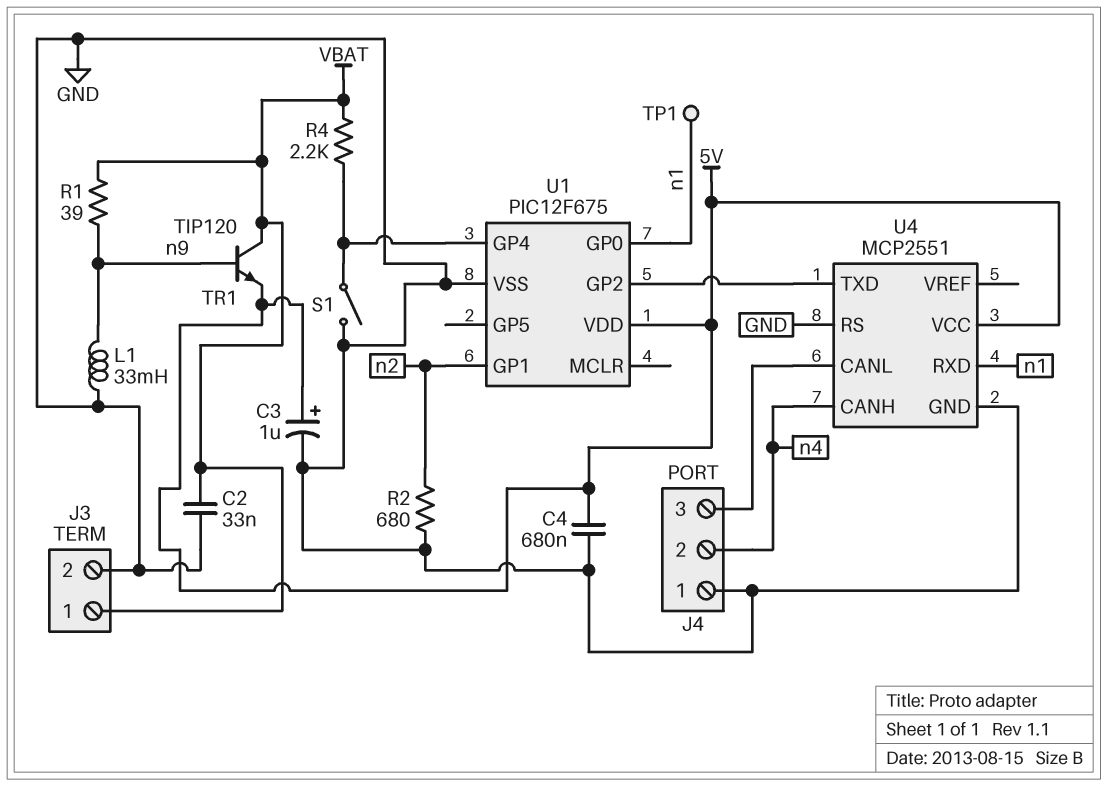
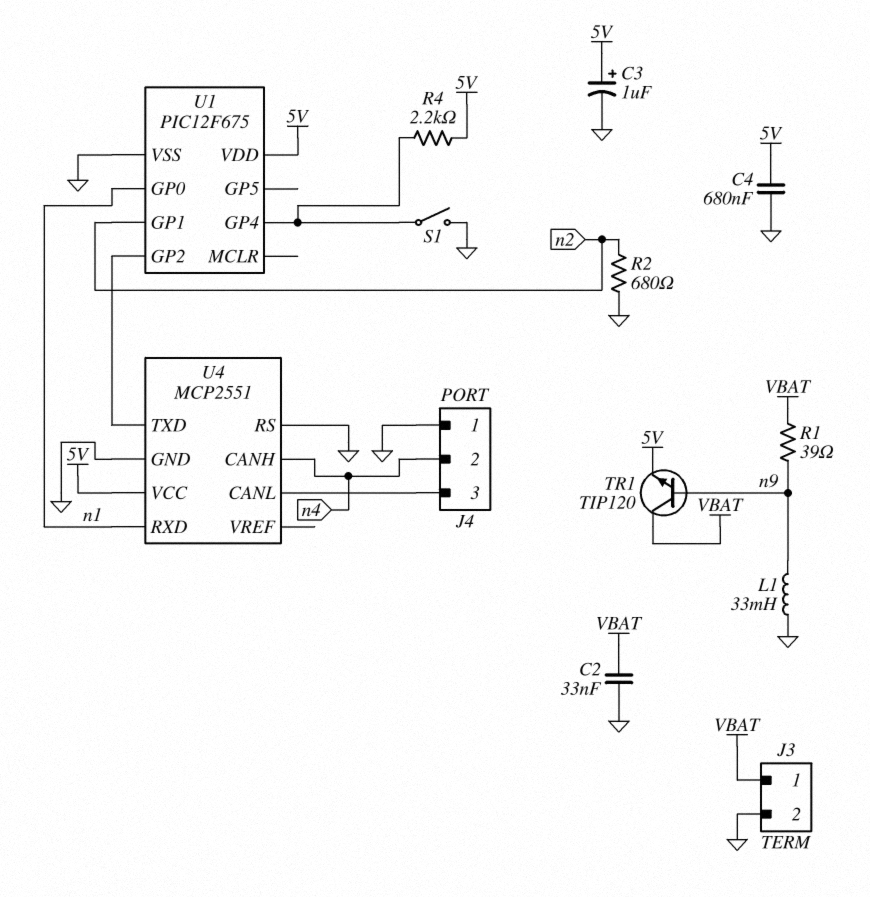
R4: 2.2k (U1/GP4, VBAT) -> 2.2k (5V, U1/GP4)
TP1: test point (n1) -> none

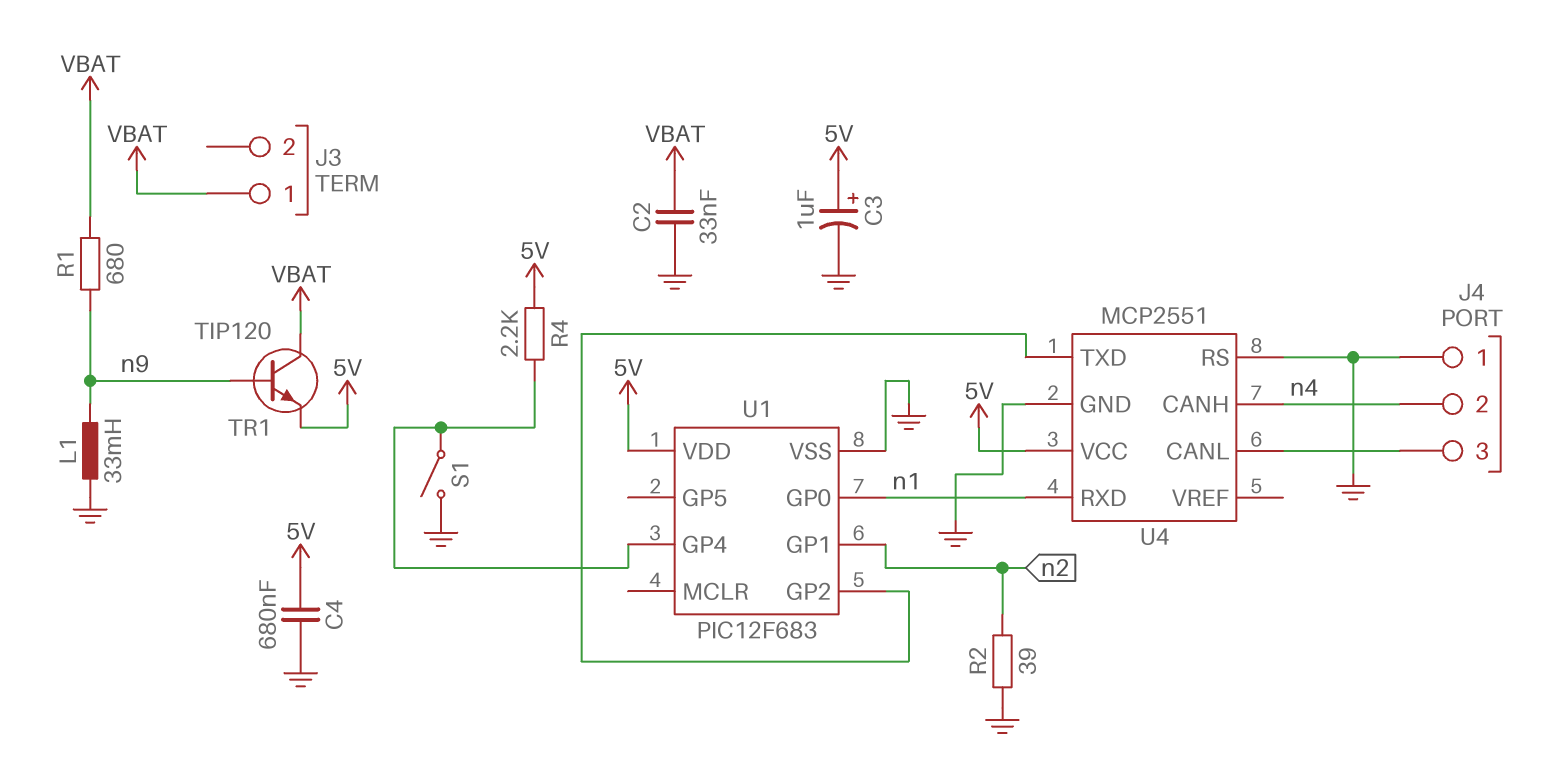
J3 pin 2: GND -> none
R1: 39 (VBAT, n9) -> 680 (VBAT, n9)
R2: 680 (GND, n2) -> 39 (GND, n2)
U1: PIC12F675 -> PIC12F683

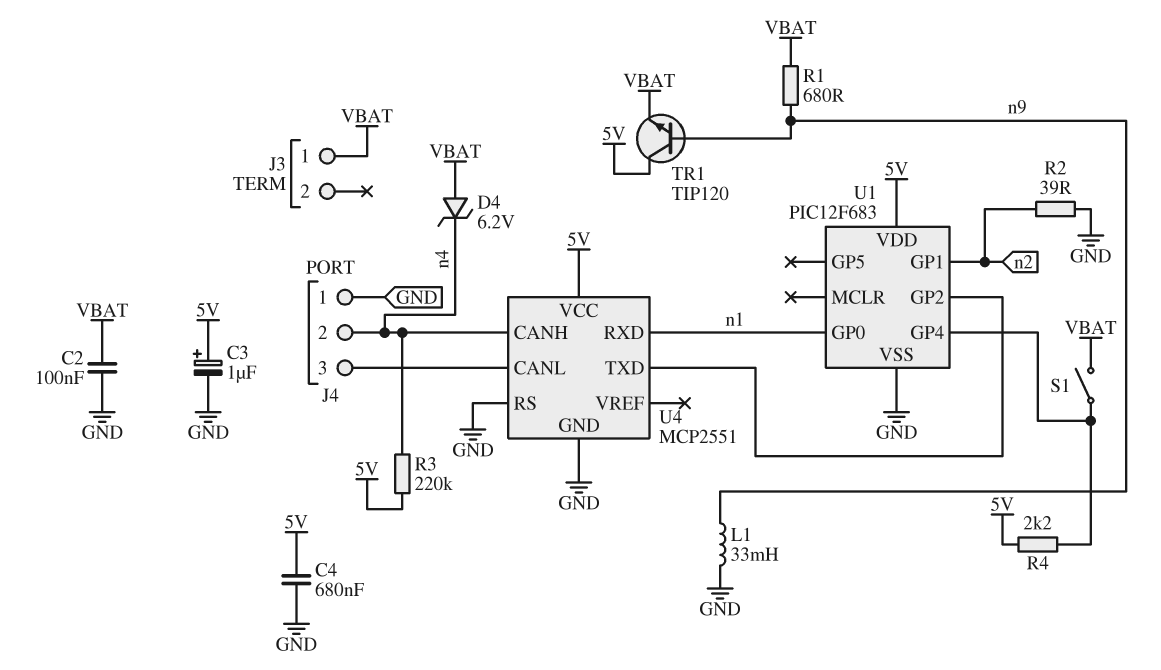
C2: 33nF (GND, VBAT) -> 100nF (GND, VBAT)
D4: none -> zener 6.2V (A VBAT, K n4)
R3: none -> 220k (5V, n4)
S1: switch (GND, U1/GP4) -> switch (U1/GP4, VBAT)
TR1: NPN TIP120 (B n9, C VBAT, E 5V) -> NPN TIP120 (B n9, C 5V, E VBAT)

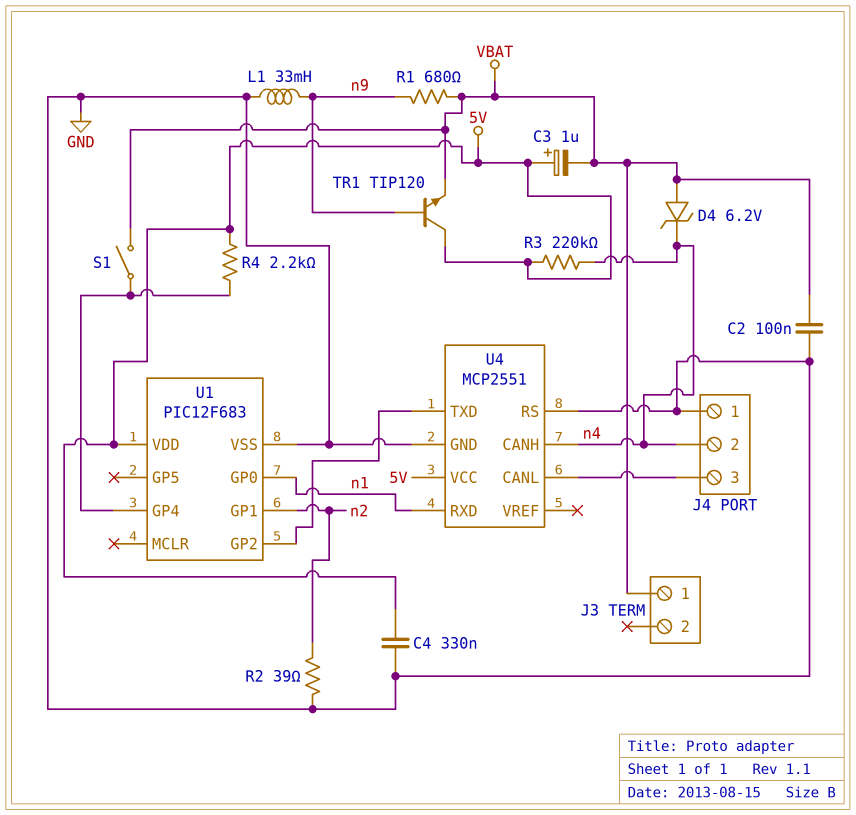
C3: 1uF (plus 5V, minus GND) -> 1uF (plus 5V, minus VBAT)
C4: 680nF (5V, GND) -> 330nF (5V, GND)

